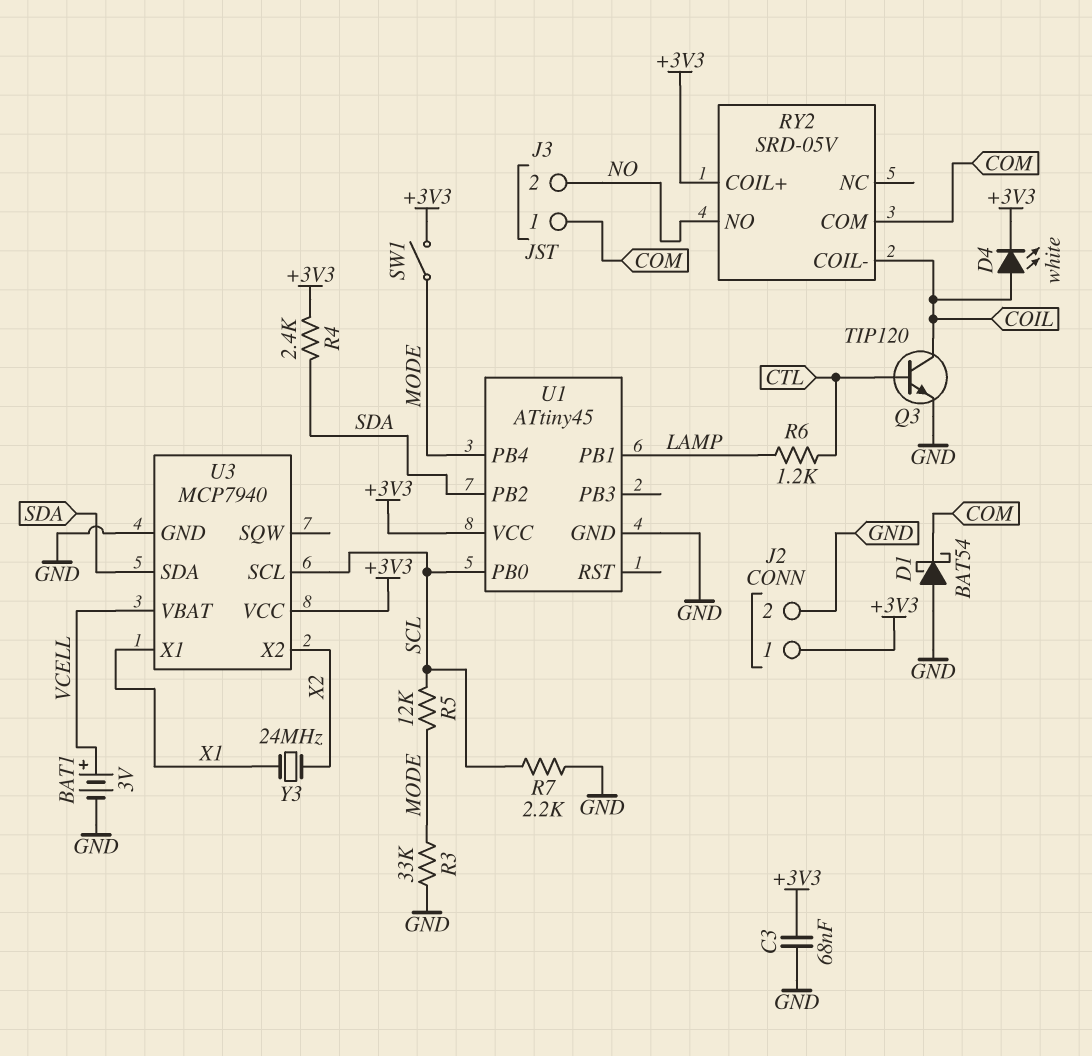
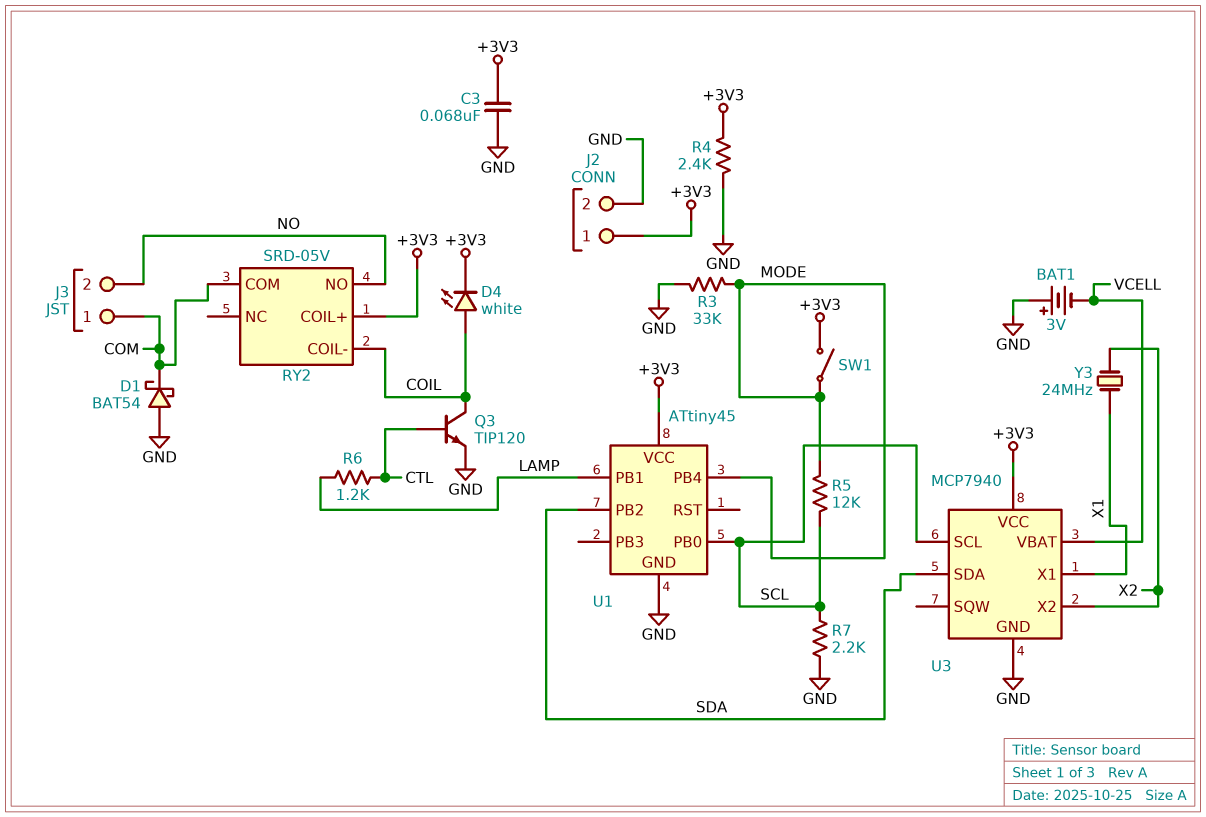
BAT1: 3V (plus VCELL, minus GND) -> 3V (plus GND, minus VCELL)
R4: 2.4k (+3V3, SDA) -> 2.4k (+3V3, GND)

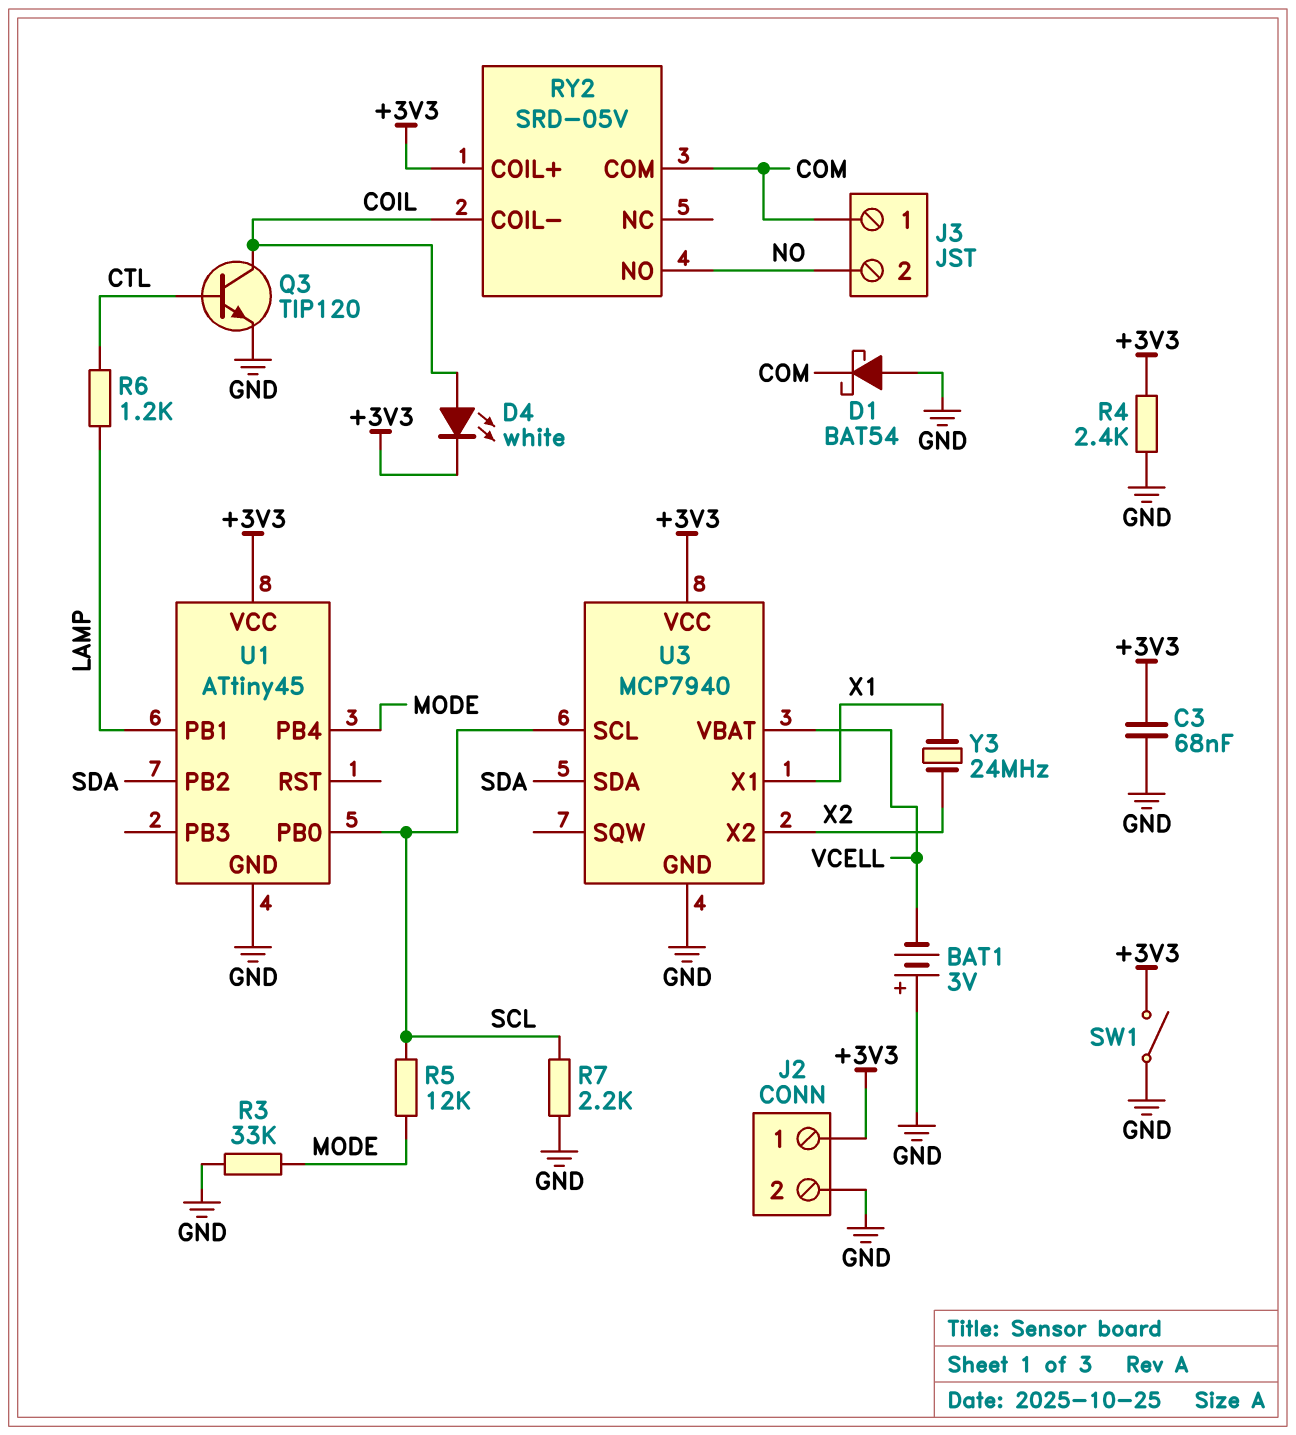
SW1: switch (+3V3, MODE) -> switch (+3V3, GND)

